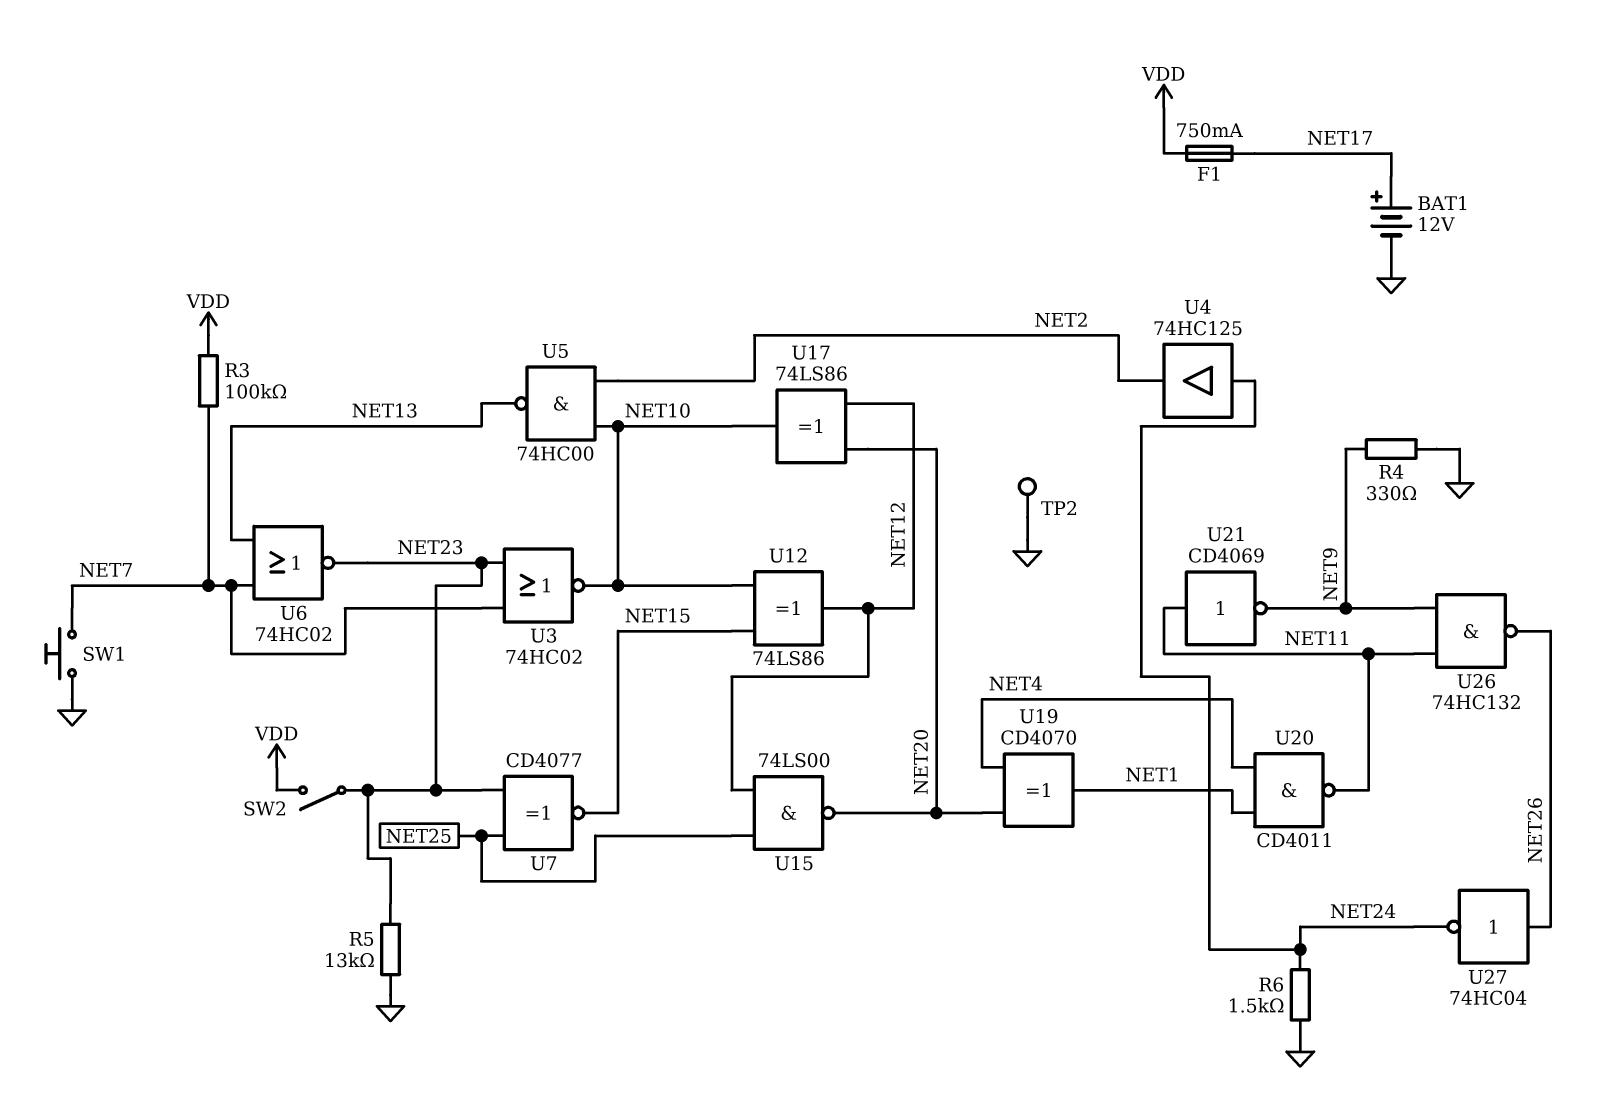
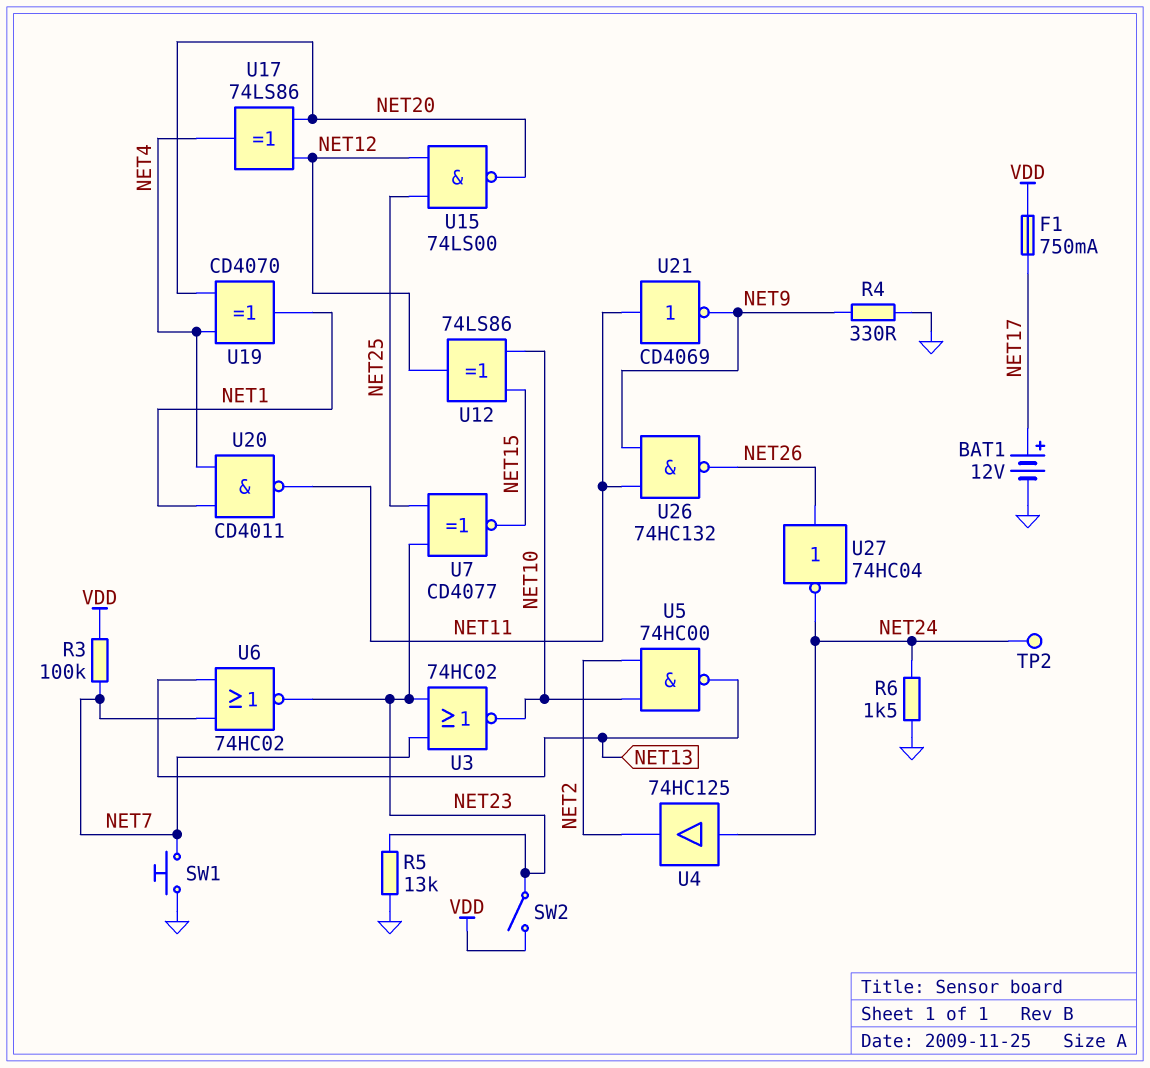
TP2: test point (GND) -> test point (NET24)
U17: XOR 74LS86 (in NET12, in NET20, out NET10) -> XOR 74LS86 (in NET12, in NET20, out NET4)

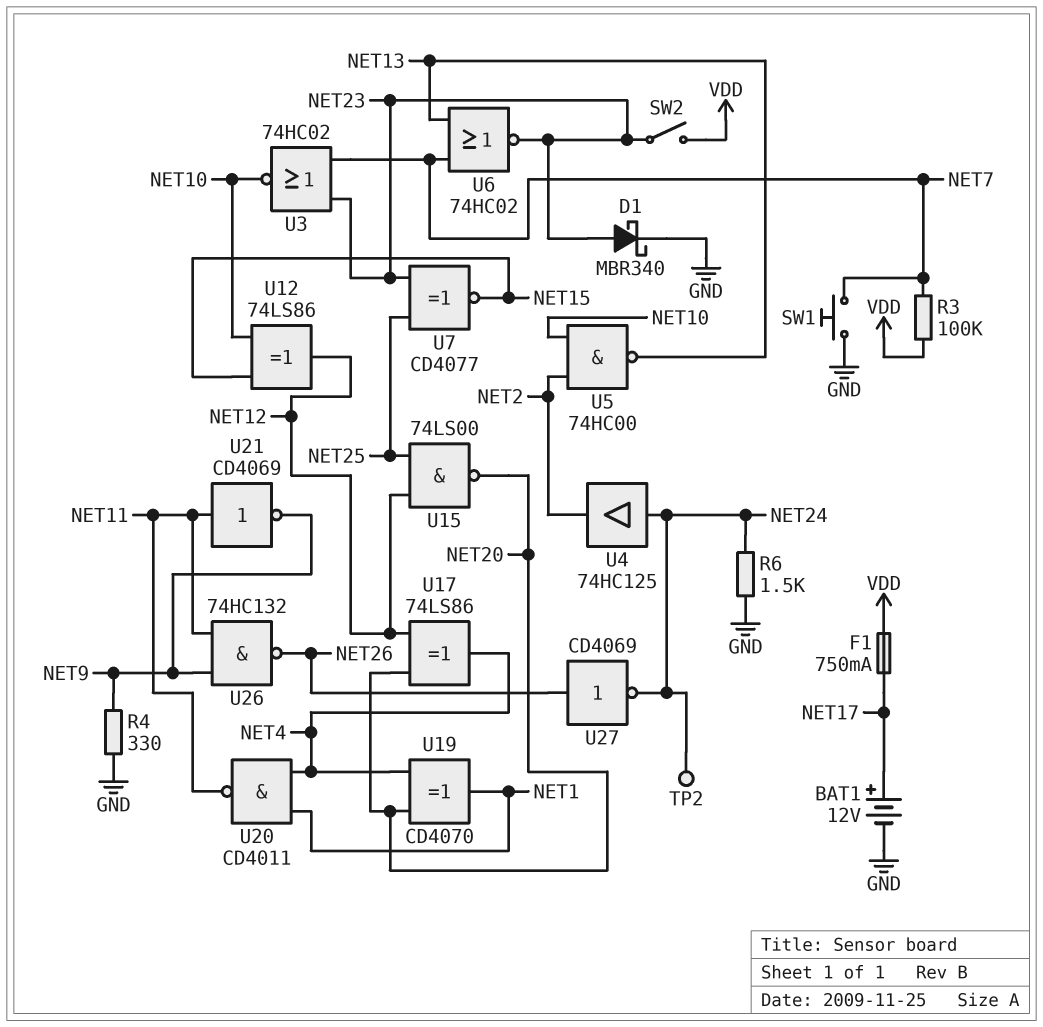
D1: none -> schottky MBR340 (A NET23, K GND)
R5: 13k (GND, NET23) -> none
U27: NOT 74HC04 (in NET26, out NET24) -> NOT CD4069 (in NET26, out NET24)

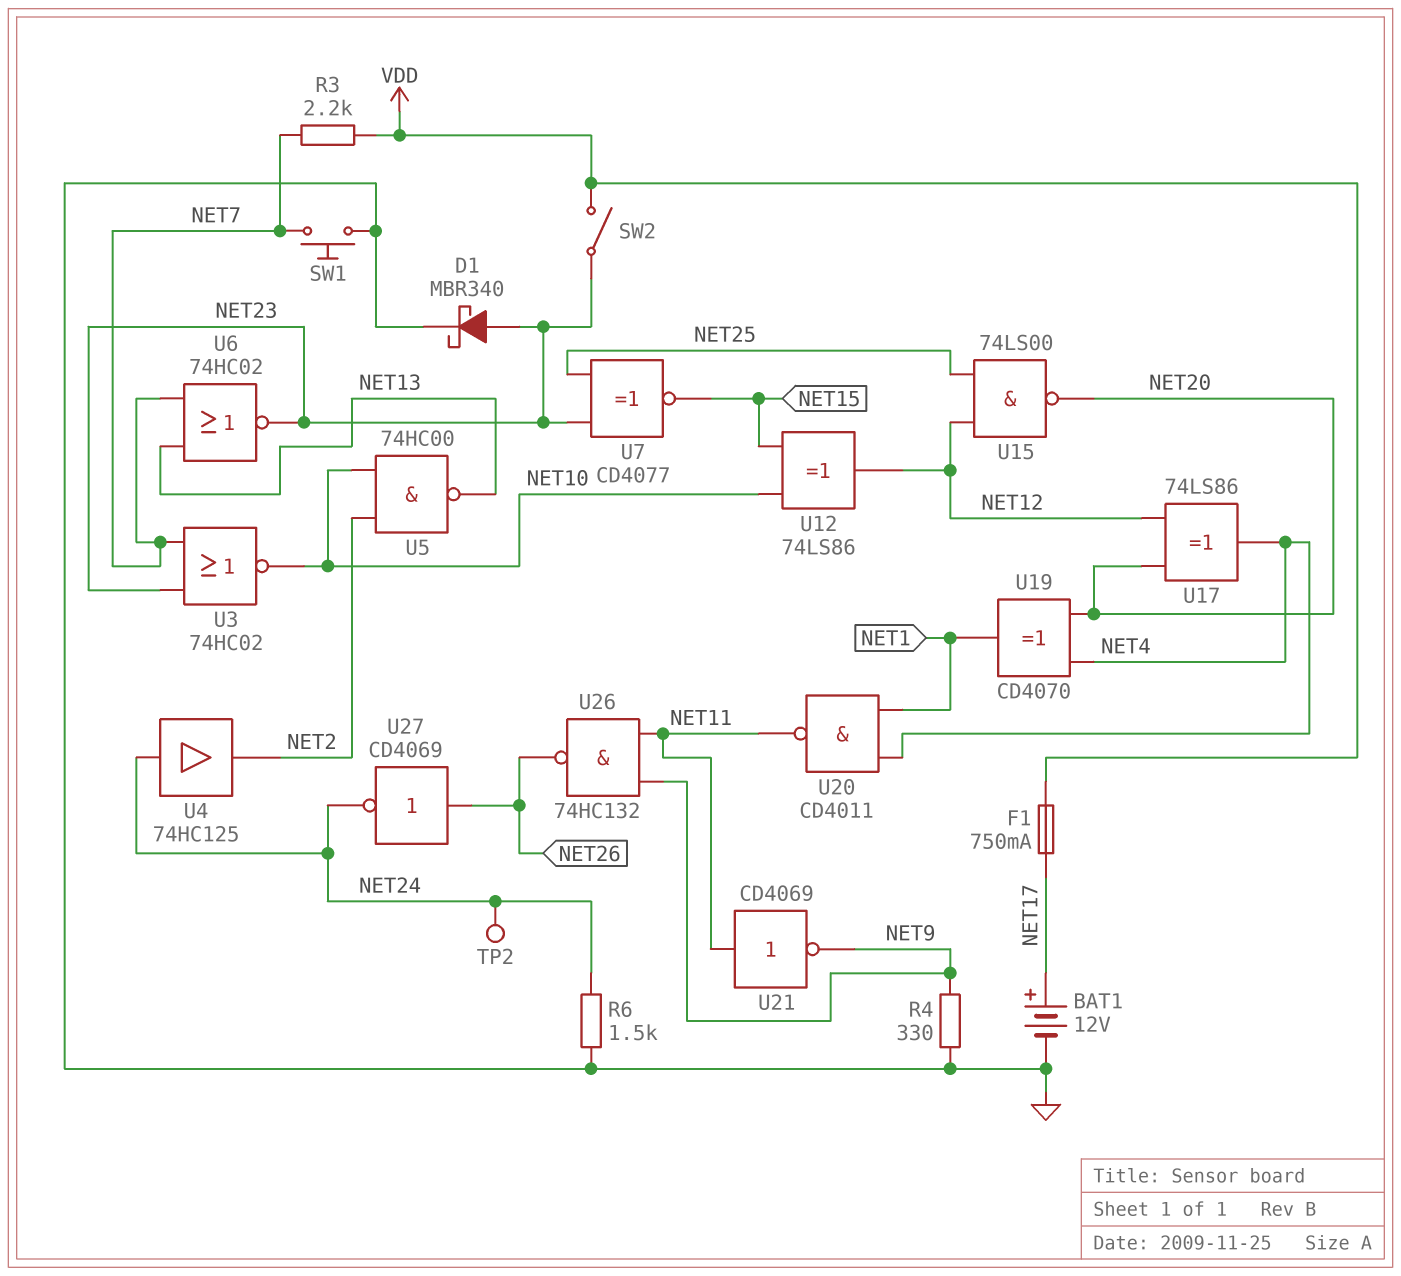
R3: 100k (NET7, VDD) -> 2.2k (NET7, VDD)

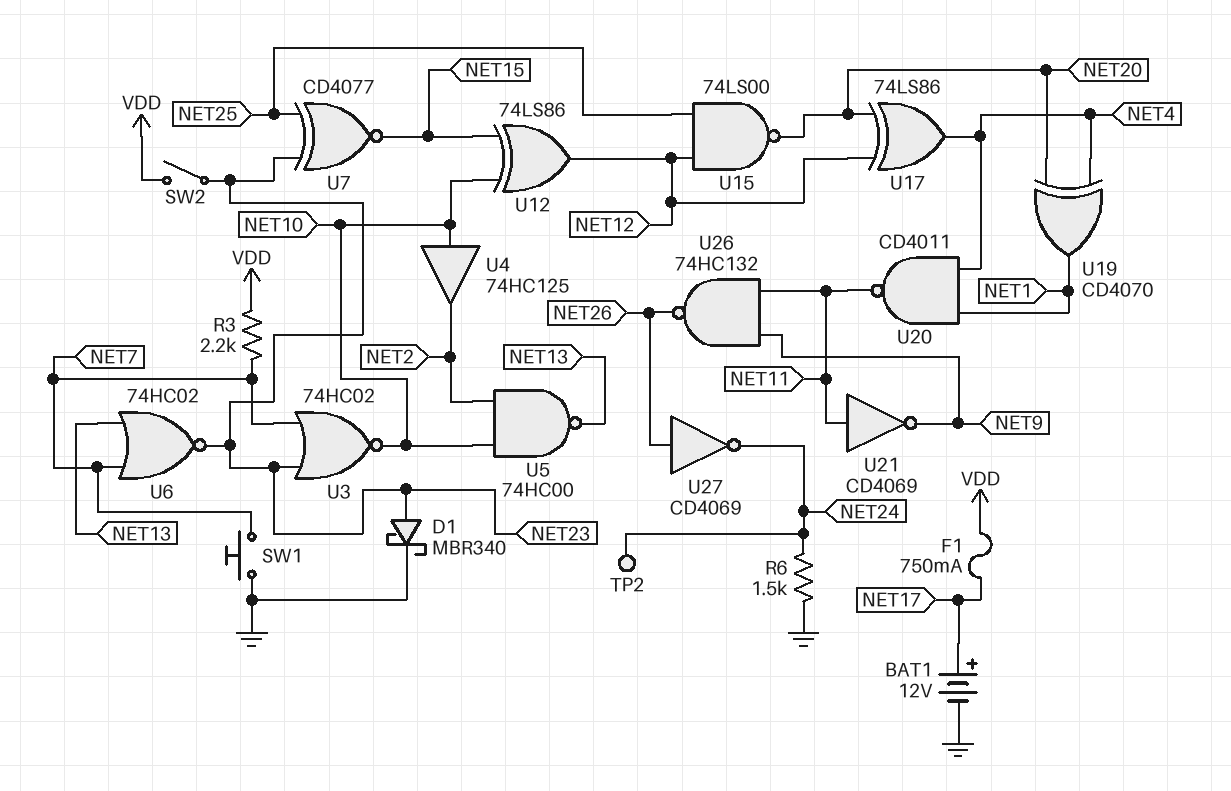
R4: 330 (GND, NET9) -> none
U4: buffer 74HC125 (in NET24, out NET2) -> buffer 74HC125 (in NET10, out NET2)

